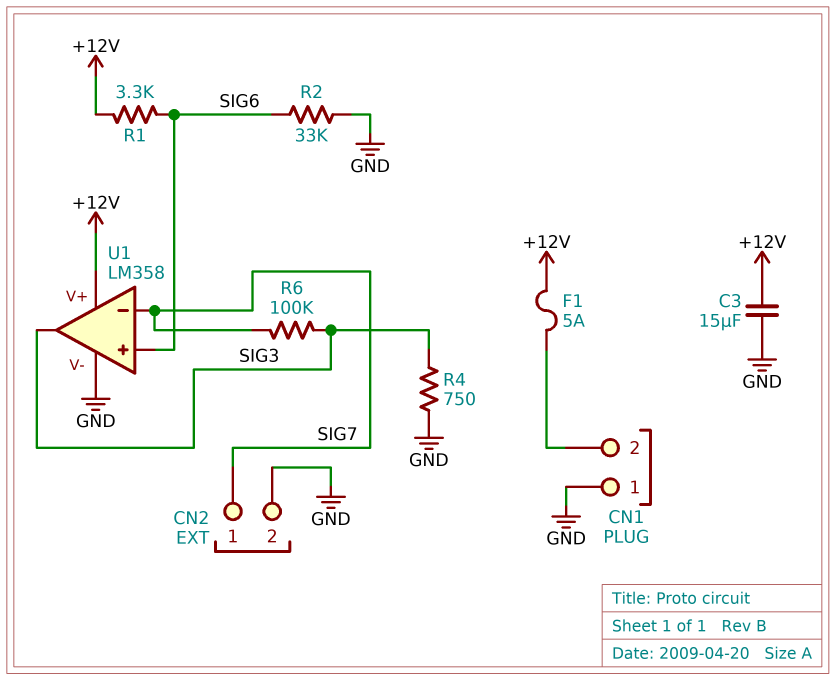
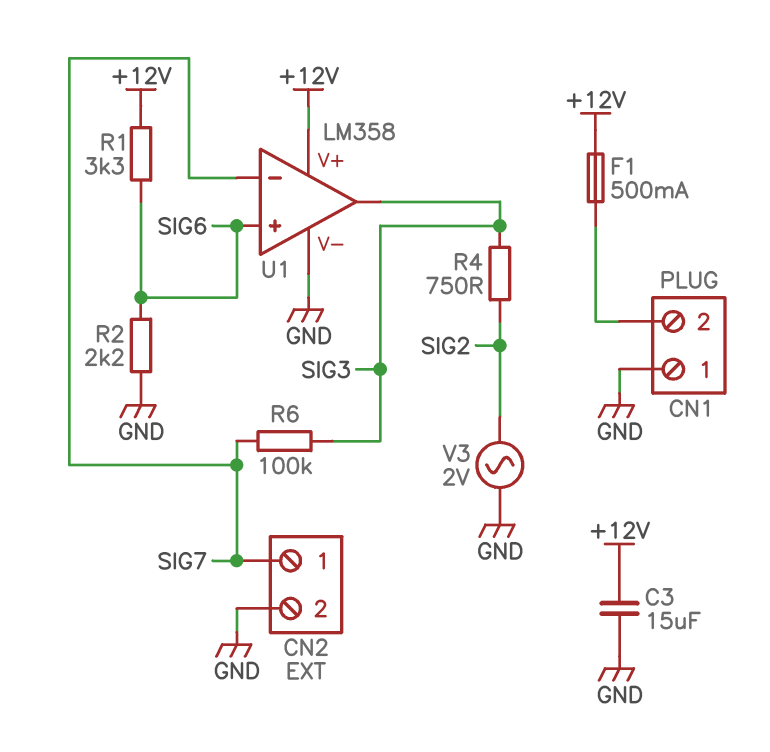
F1: 5A (+12V, CN1/2) -> 500mA (+12V, CN1/2)
R2: 33k (GND, SIG6) -> 2.2k (GND, SIG6)
R4: 750 (GND, SIG3) -> 750 (SIG2, SIG3)
V3: none -> AC 2V (GND, SIG2)

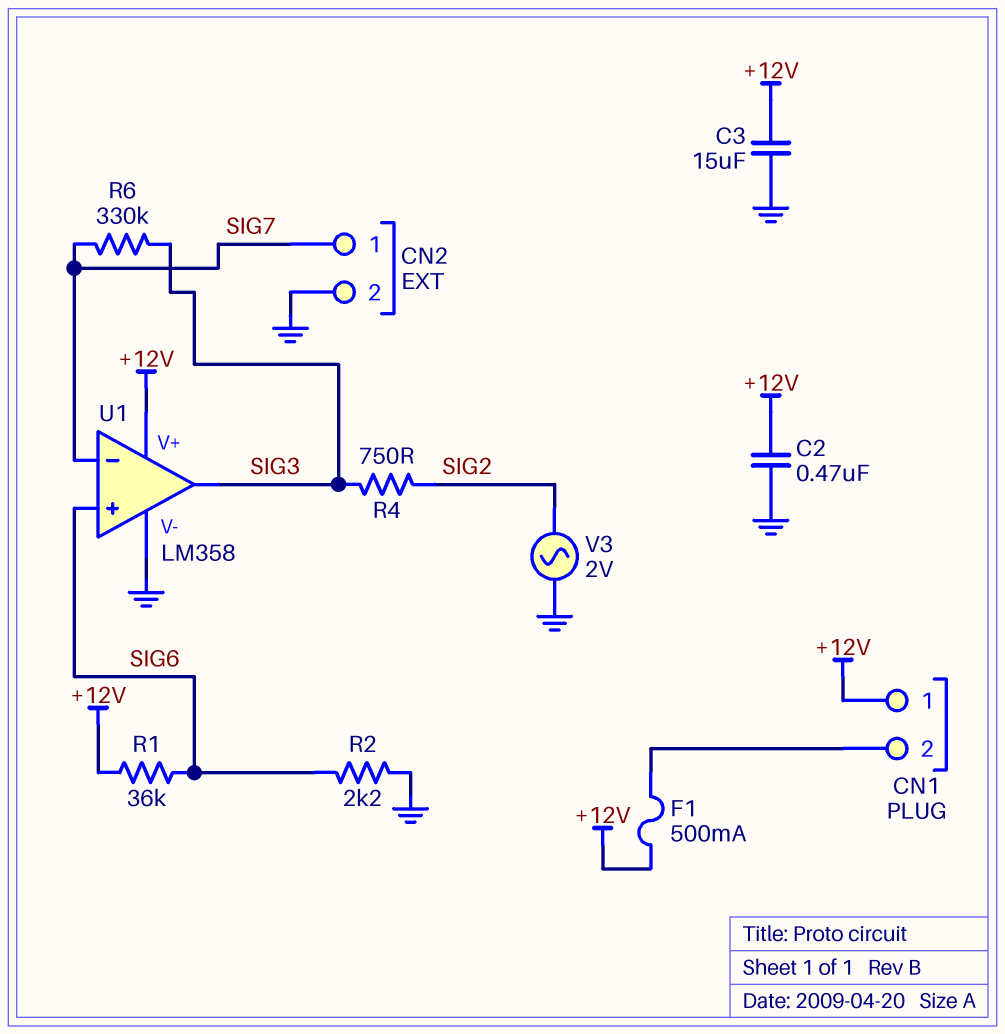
C2: none -> 470nF (+12V, GND)
CN1 pin 1: GND -> +12V
R1: 3.3k (+12V, SIG6) -> 36k (+12V, SIG6)
R6: 100k (SIG3, SIG7) -> 330k (SIG3, SIG7)

